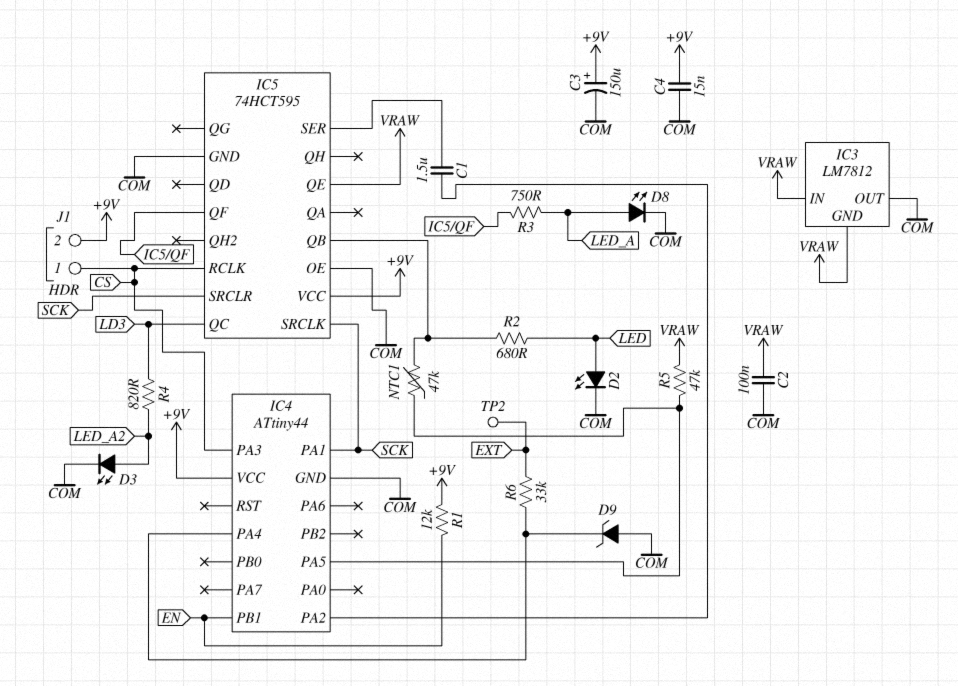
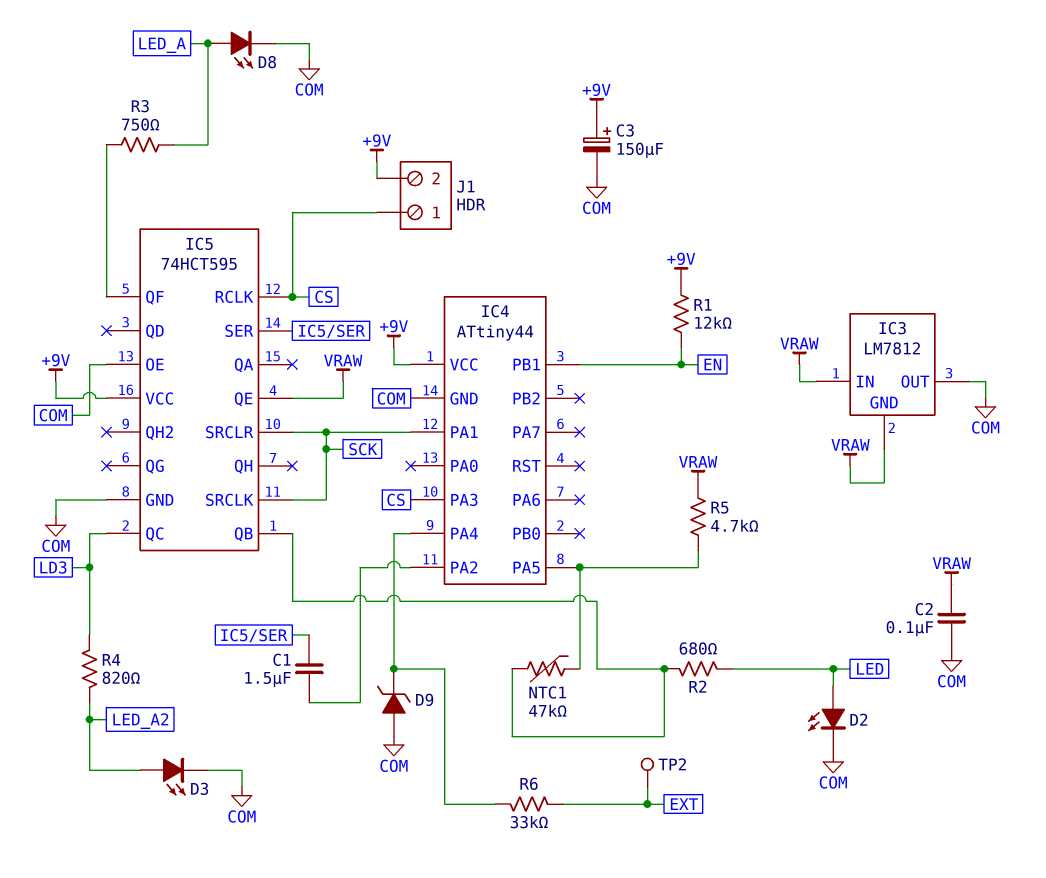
C4: 15nF (+9V, COM) -> none
R5: 47k (IC4/PA5, VRAW) -> 4.7k (IC4/PA5, VRAW)

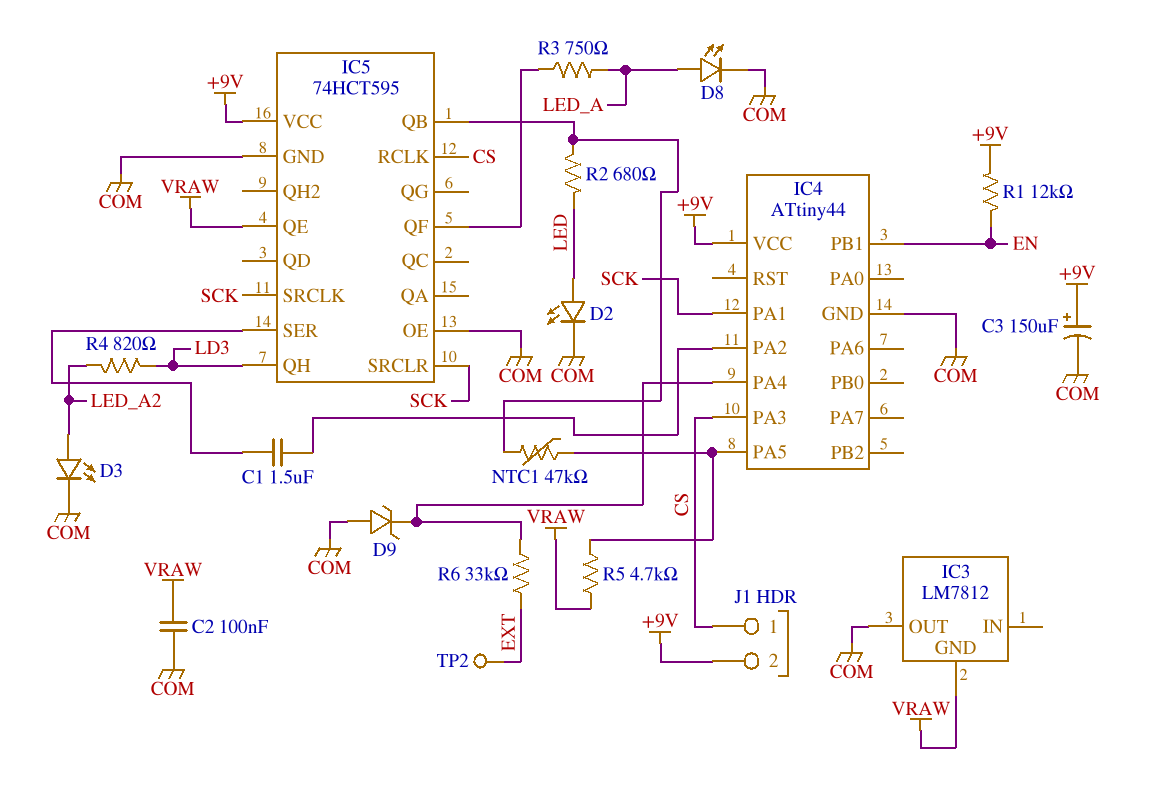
IC3 pin IN: VRAW -> none
IC5 pin QC: LD3 -> none
IC5 pin QH: none -> LD3

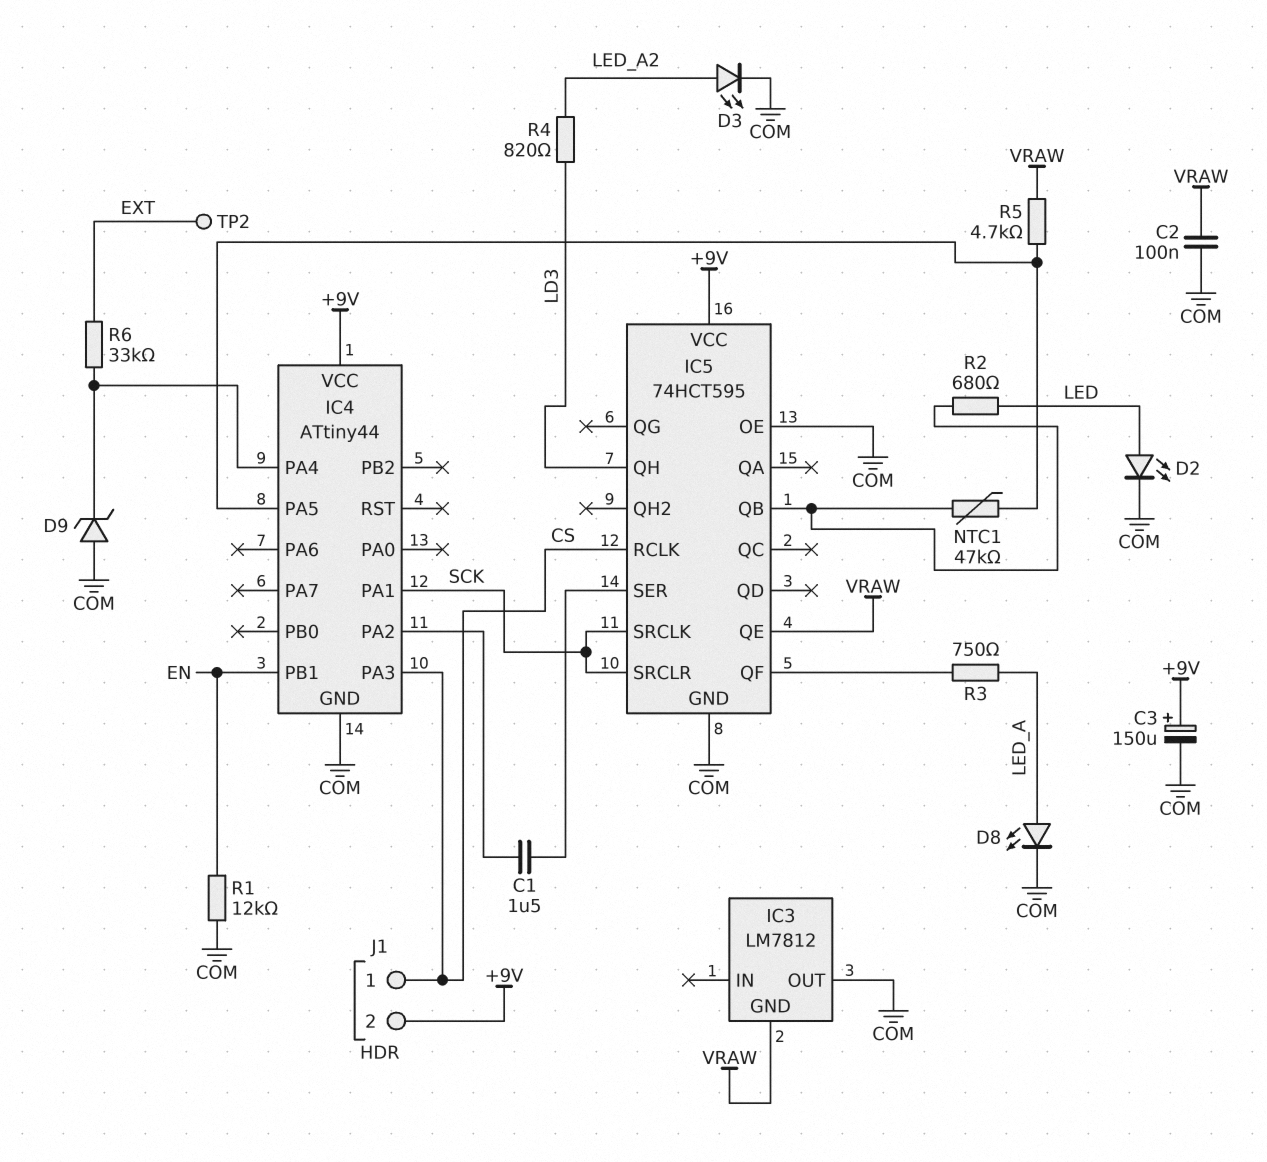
R1: 12k (+9V, EN) -> 12k (COM, EN)

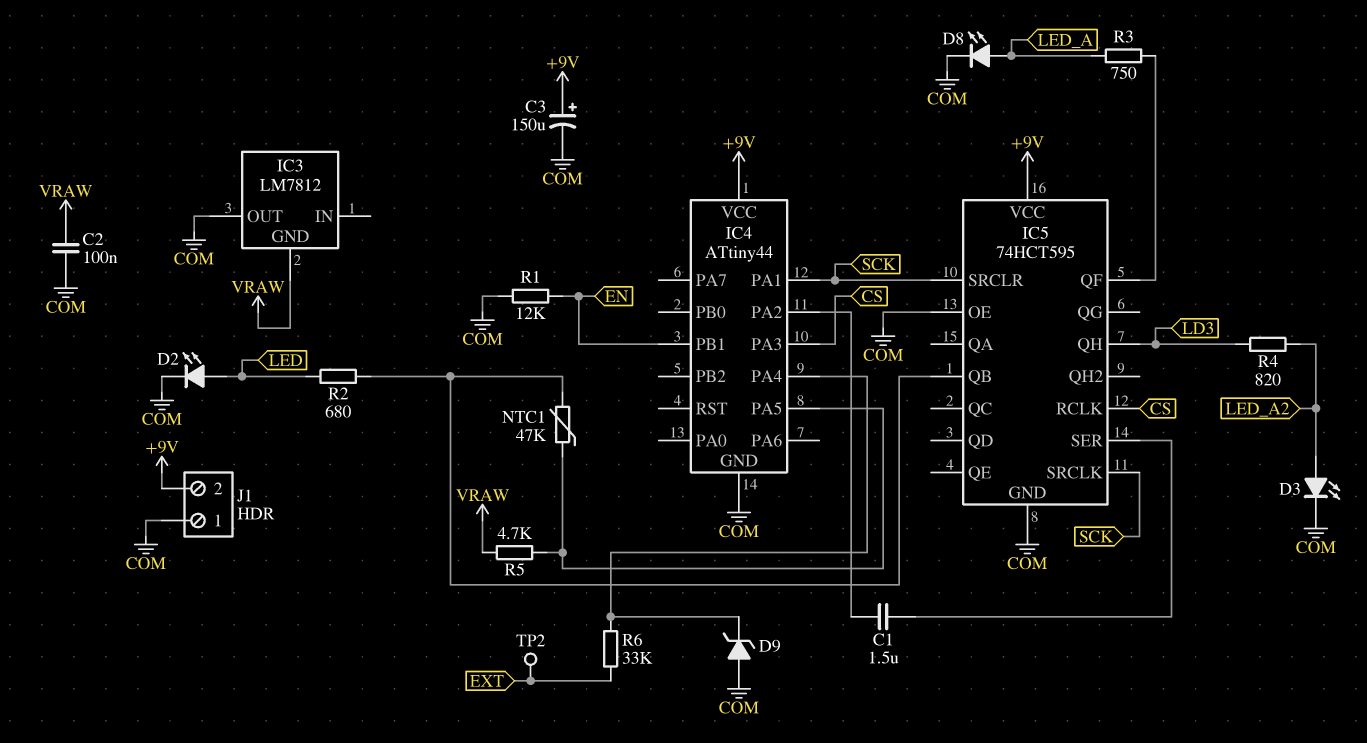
IC5 pin QE: VRAW -> none
J1 pin 1: CS -> COM

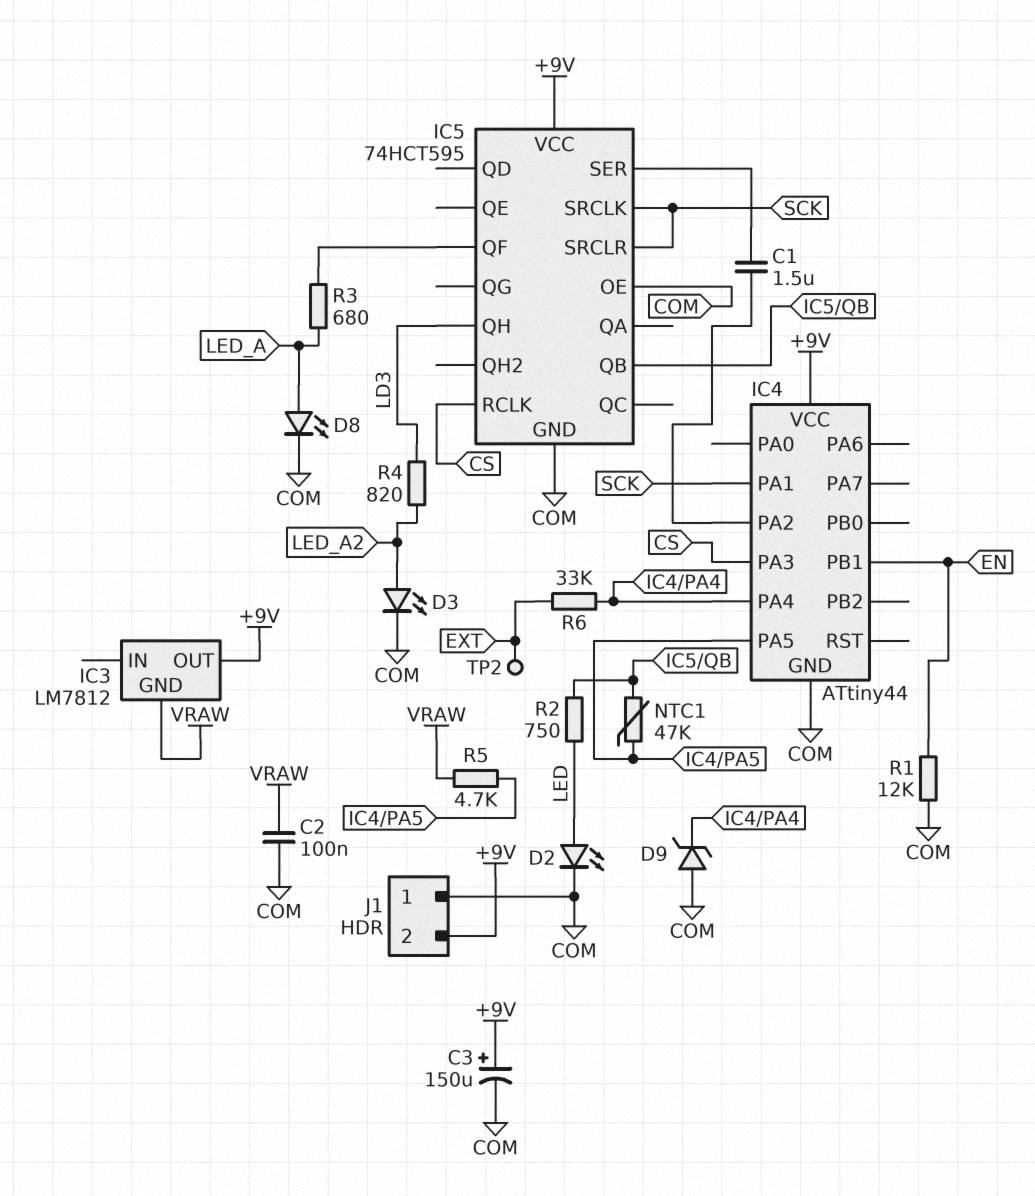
IC3 pin OUT: COM -> +9V
R2: 680 (IC5/QB, LED) -> 750 (IC5/QB, LED)
R3: 750 (IC5/QF, LED_A) -> 680 (IC5/QF, LED_A)

